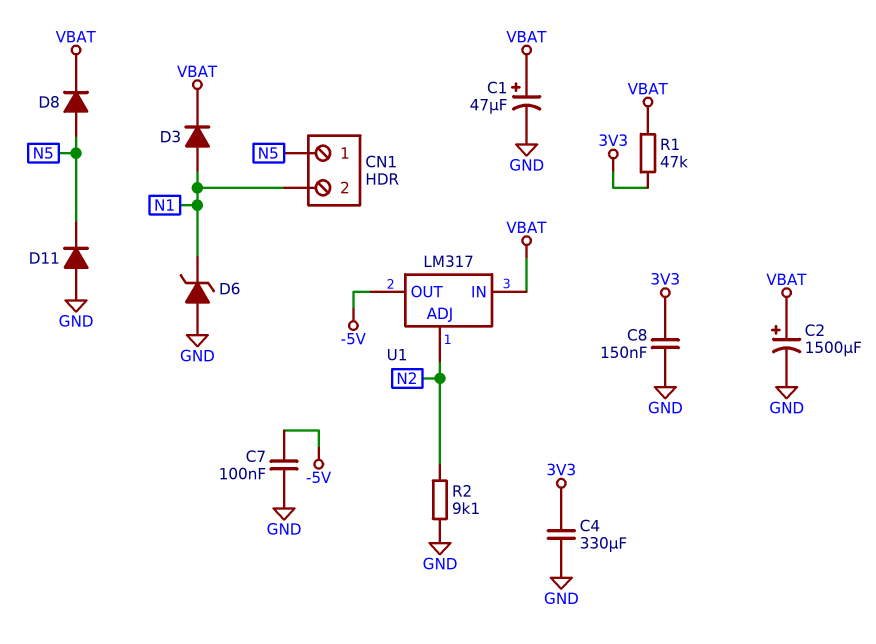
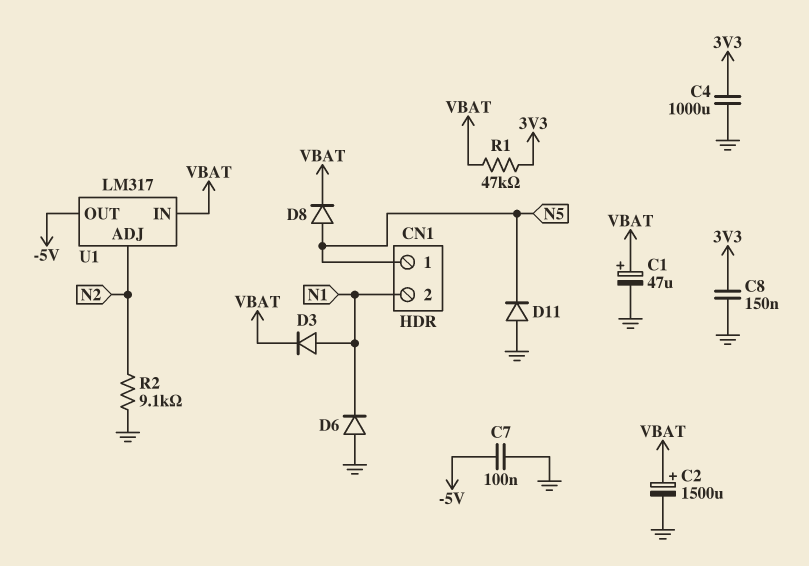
C4: 330uF (3V3, GND) -> 1000uF (3V3, GND)
D6: zener (A GND, K N1) -> diode (A GND, K N1)

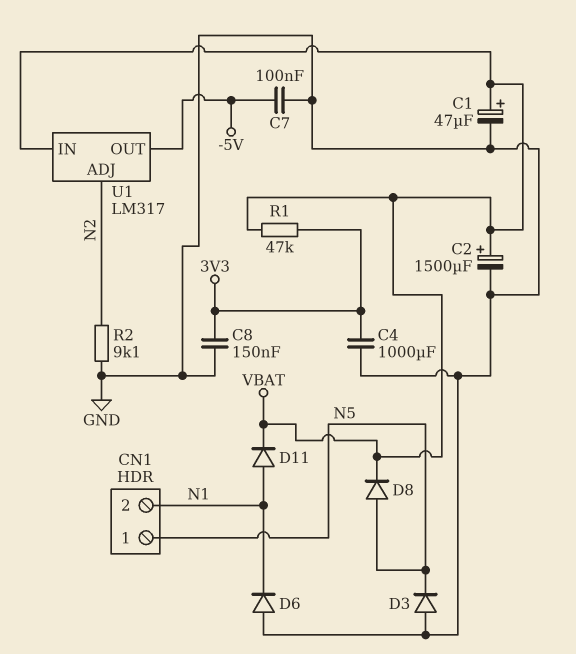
D3: diode (A N1, K VBAT) -> diode (A GND, K N5)
D11: diode (A GND, K N5) -> diode (A N1, K VBAT)

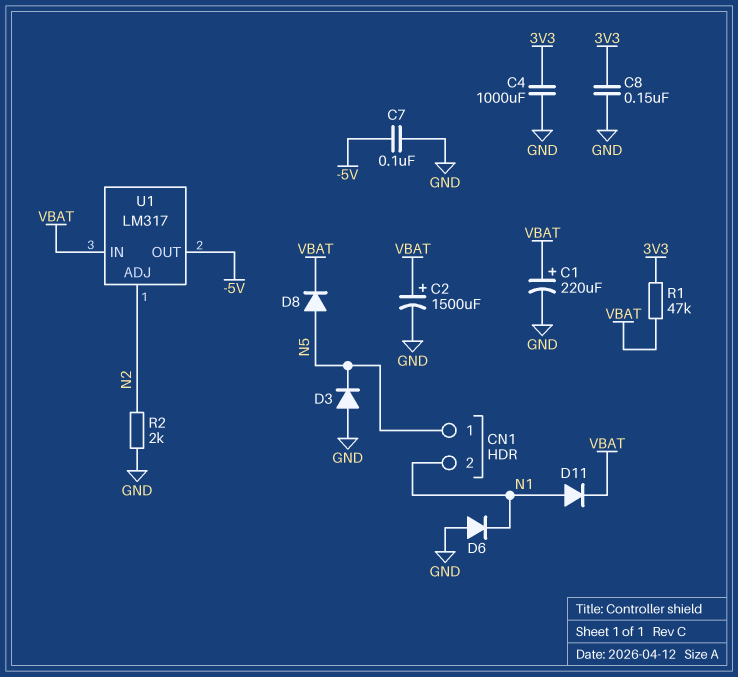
C1: 47uF (plus VBAT, minus GND) -> 220uF (plus VBAT, minus GND)
R2: 9.1k (GND, N2) -> 2k (GND, N2)

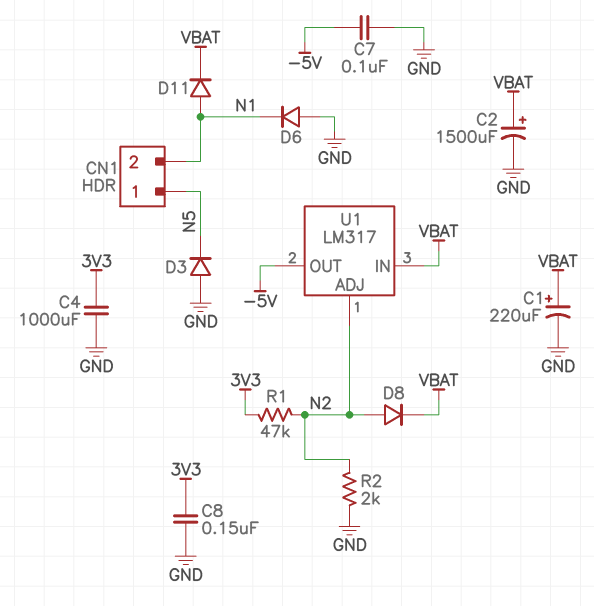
D8: diode (A N5, K VBAT) -> diode (A N2, K VBAT)
R1: 47k (3V3, VBAT) -> 47k (3V3, N2)

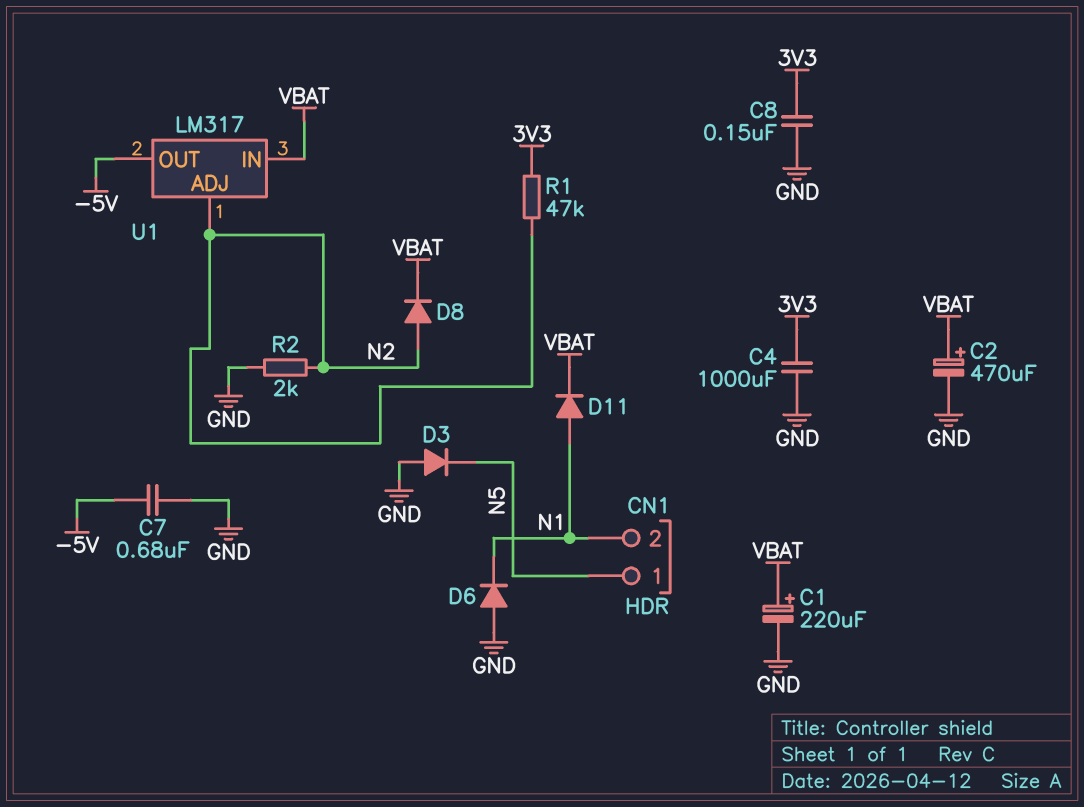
C2: 1500uF (plus VBAT, minus GND) -> 470uF (plus VBAT, minus GND)
C7: 100nF (-5V, GND) -> 680nF (-5V, GND)

